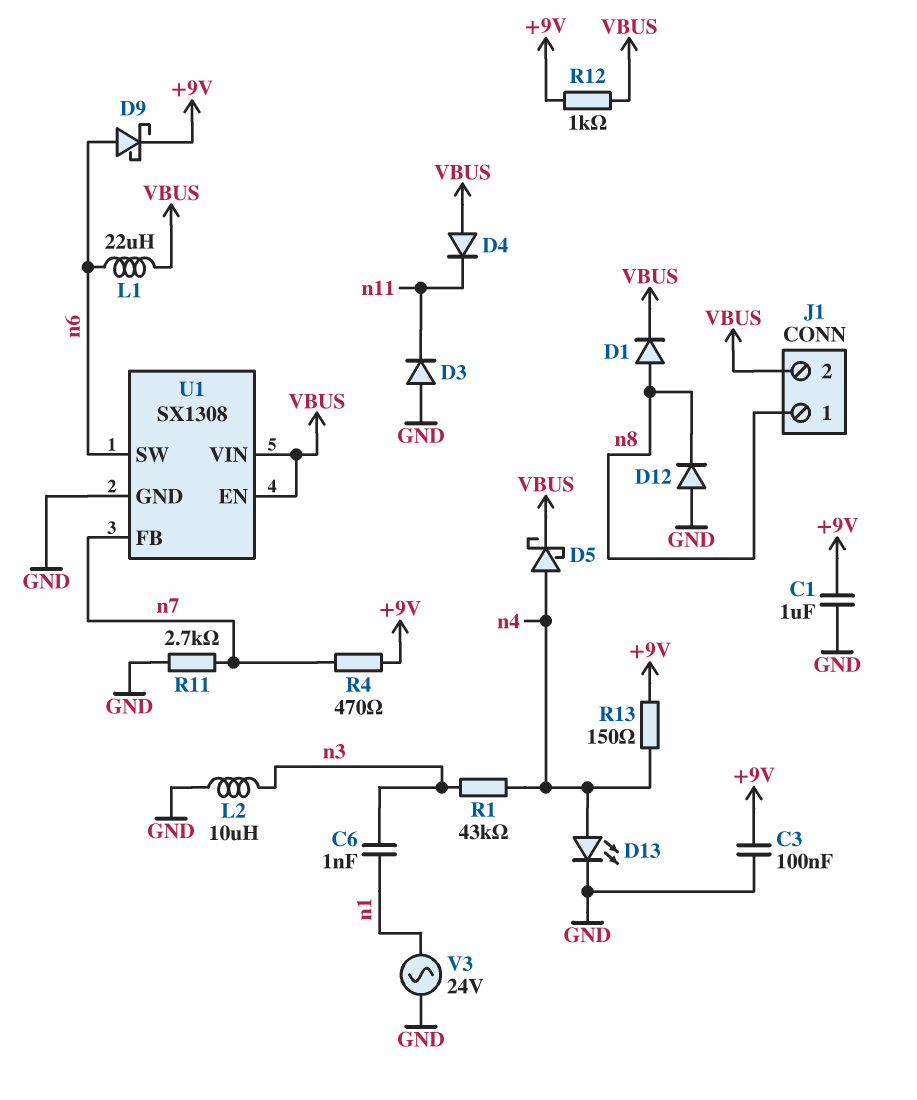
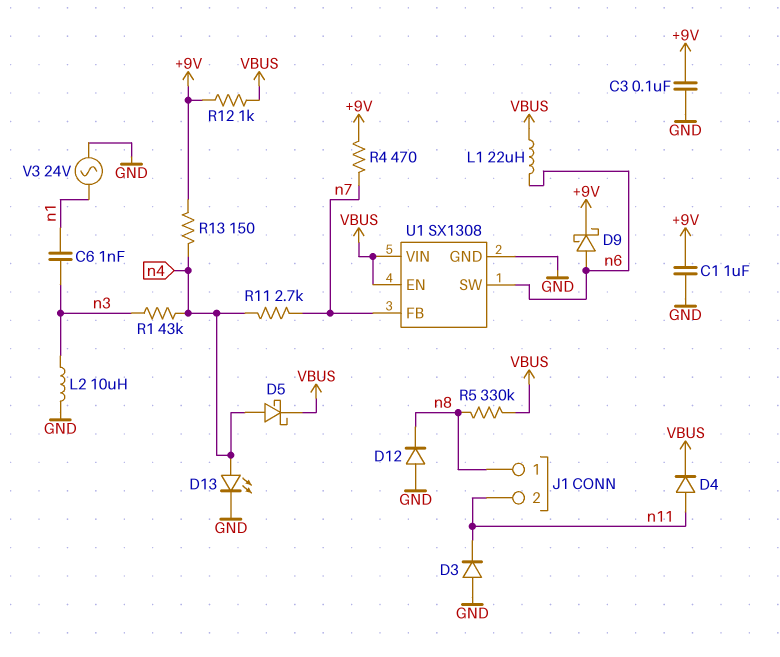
D1: diode (A n8, K VBUS) -> none
D4: diode (A VBUS, K n11) -> diode (A n11, K VBUS)
J1 pin 2: VBUS -> n11
R5: none -> 330k (VBUS, n8)
R11: 2.7k (GND, n7) -> 2.7k (n4, n7)

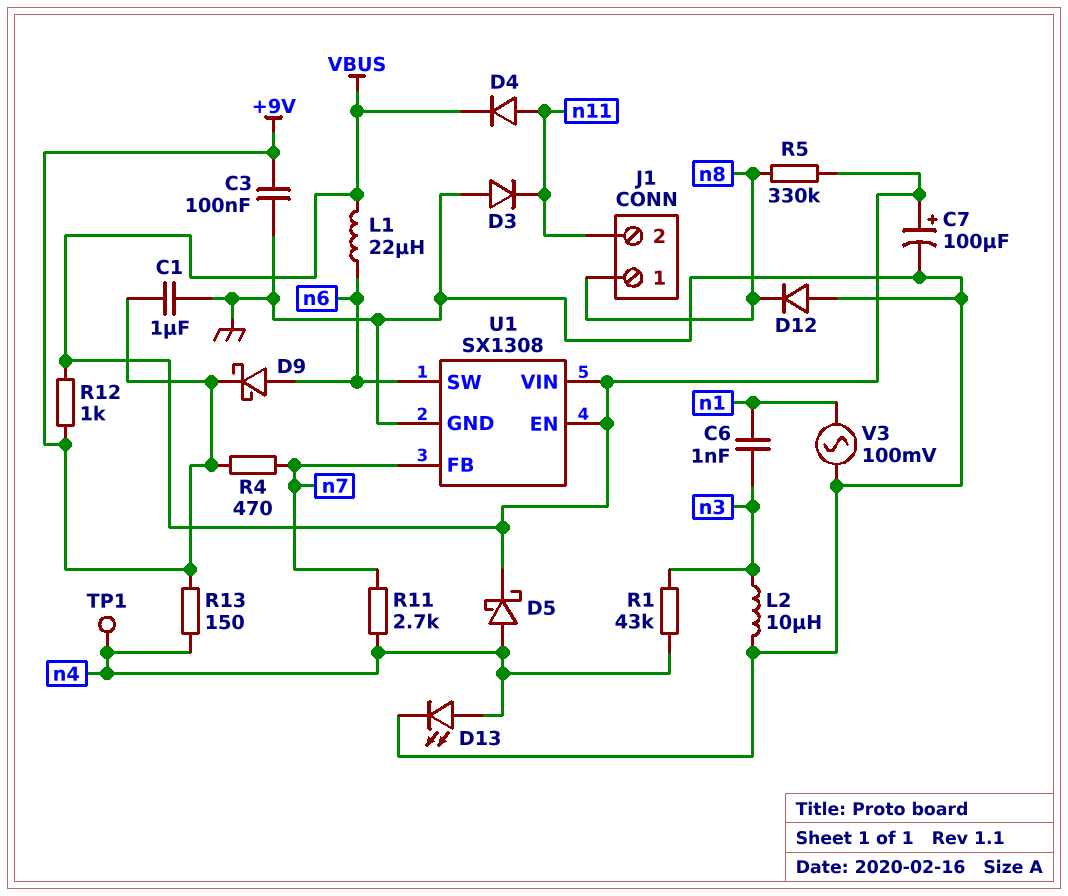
C7: none -> 100uF (plus VBUS, minus GND)
TP1: none -> test point (n4)
V3: AC 24V (GND, n1) -> AC 100mV (GND, n1)

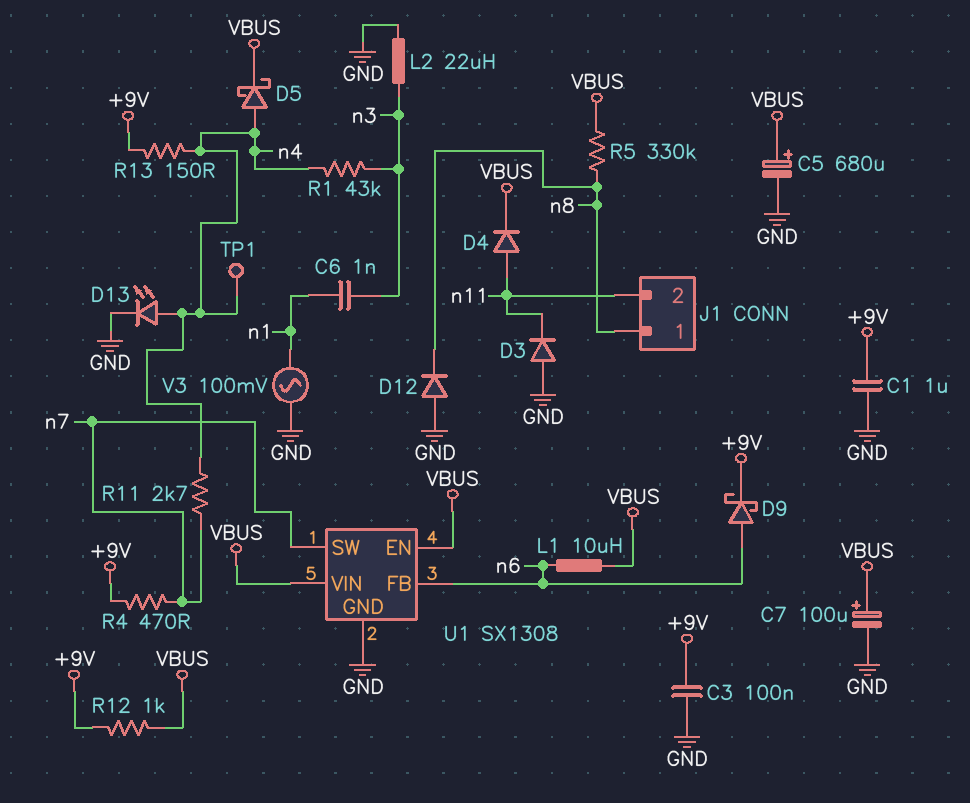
C5: none -> 680uF (plus VBUS, minus GND)
L1: 22uH (VBUS, n6) -> 10uH (VBUS, n6)
L2: 10uH (GND, n3) -> 22uH (GND, n3)
U1 pin FB: n7 -> n6
U1 pin SW: n6 -> n7

